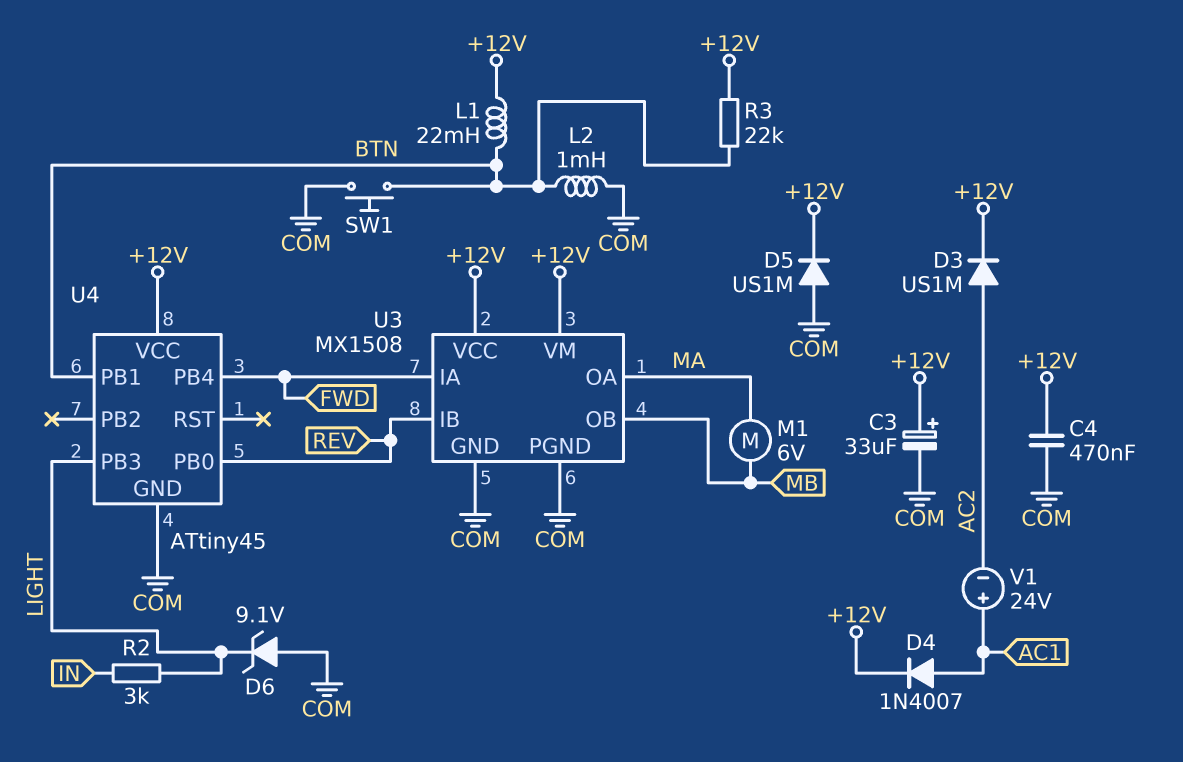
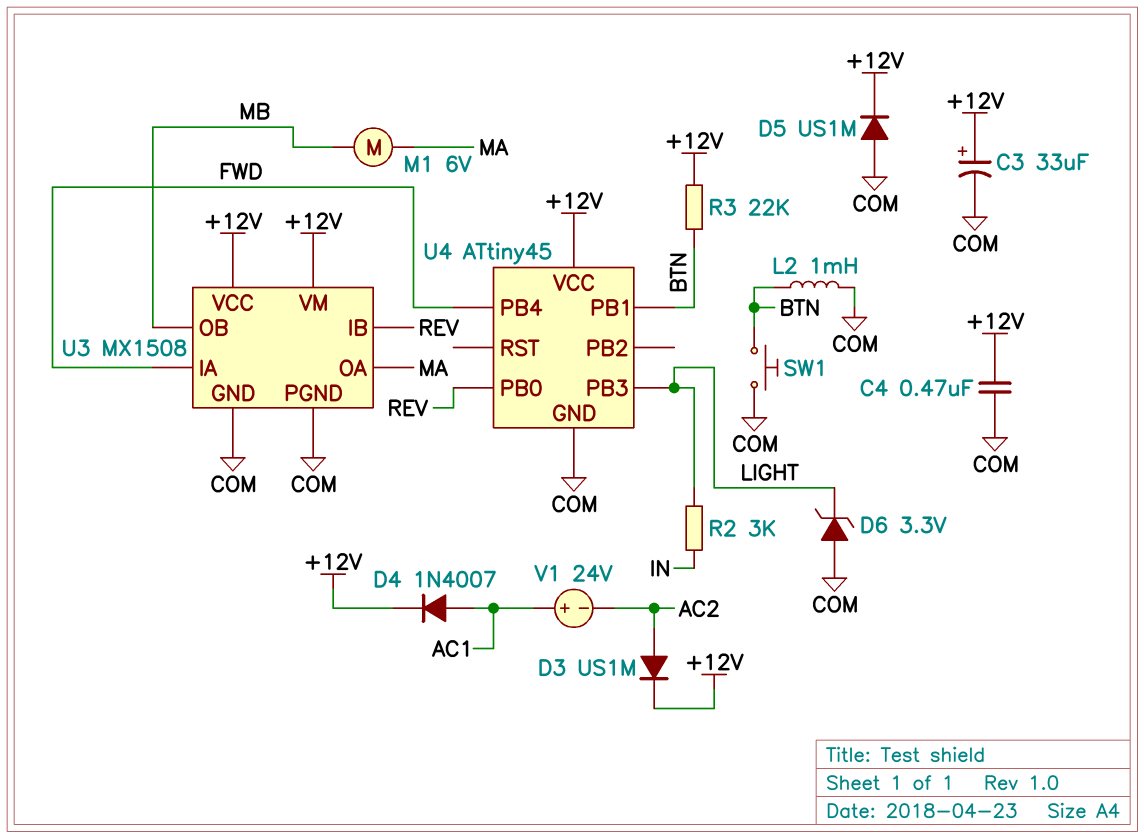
D6: zener 9.1V (A COM, K LIGHT) -> zener 3.3V (A COM, K LIGHT)
L1: 22mH (+12V, BTN) -> none

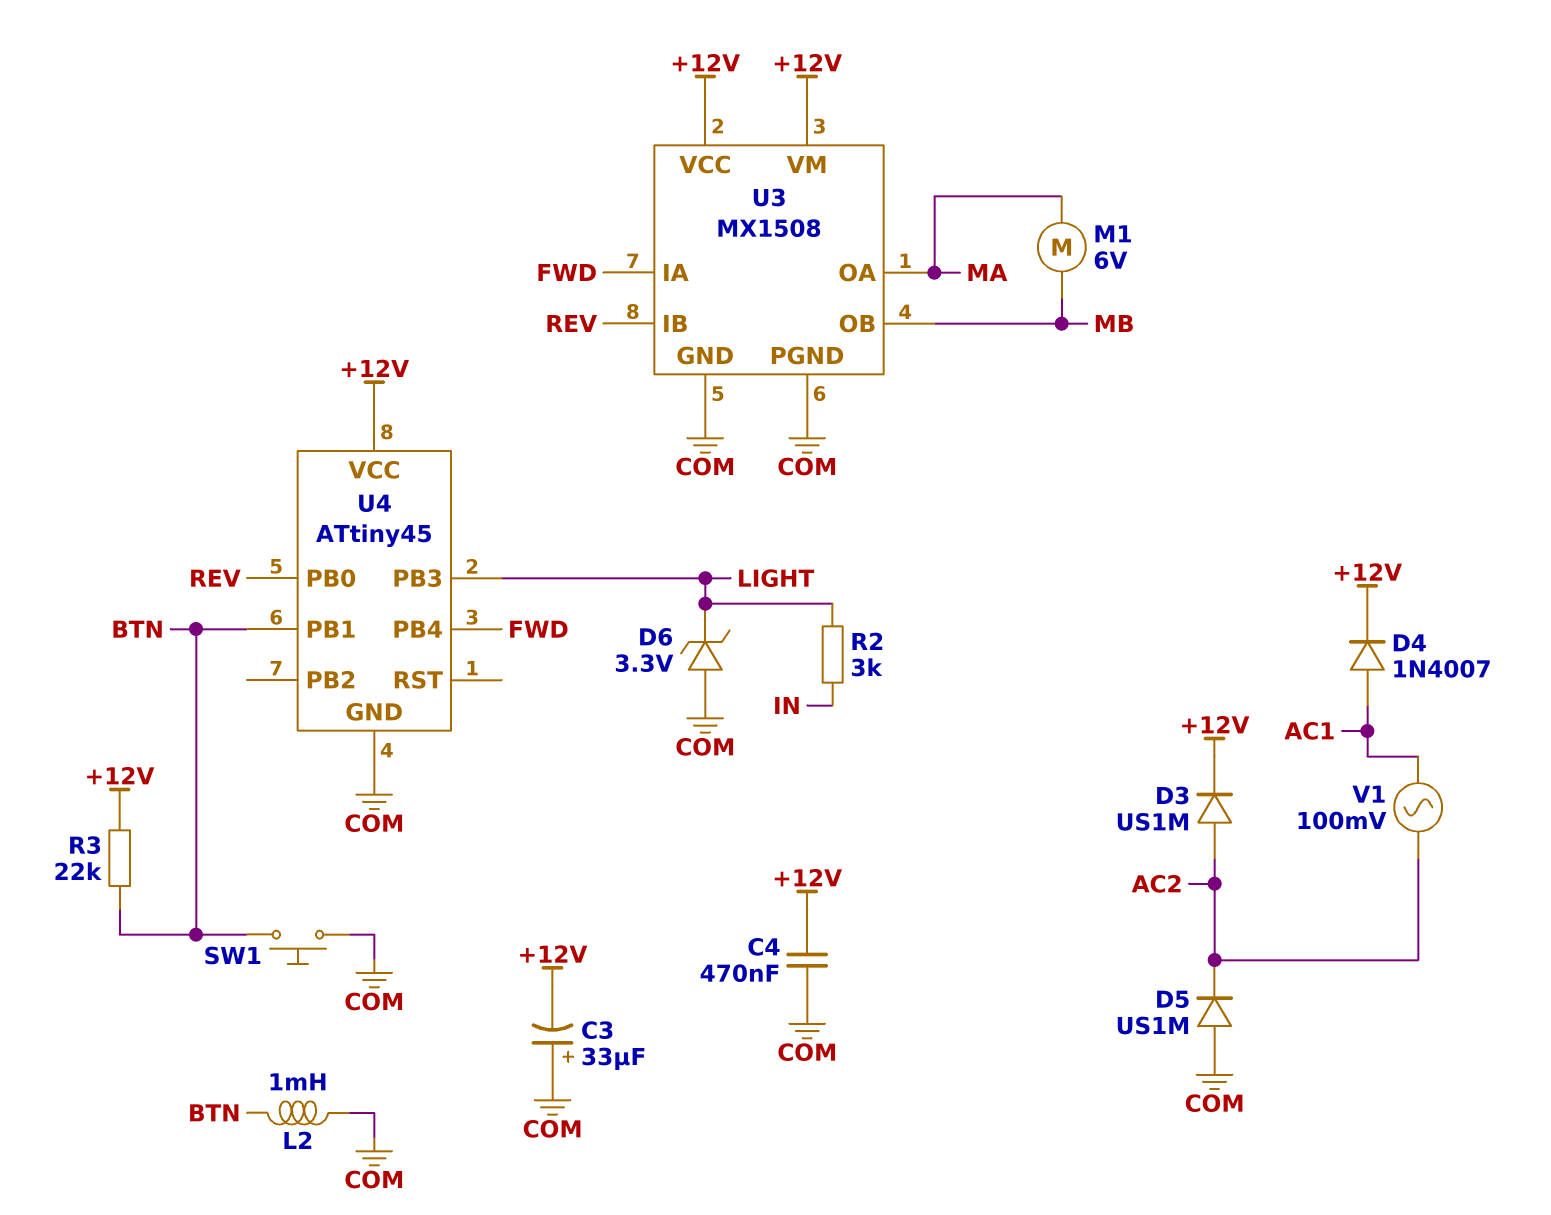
C3: 33uF (plus +12V, minus COM) -> 33uF (plus COM, minus +12V)
D5: diode US1M (A COM, K +12V) -> diode US1M (A COM, K AC2)
V1: 24V (plus AC1, minus AC2) -> AC 100mV (AC1, AC2)

